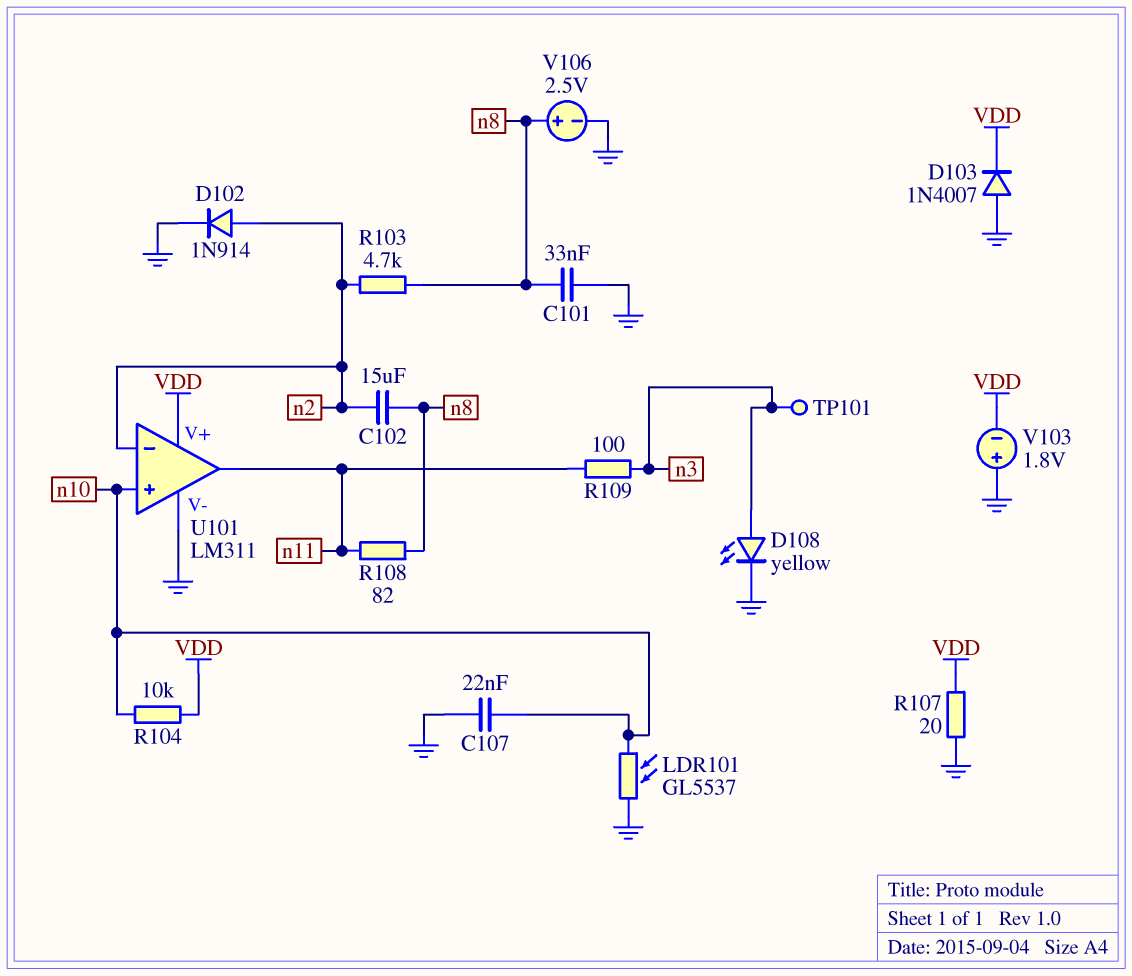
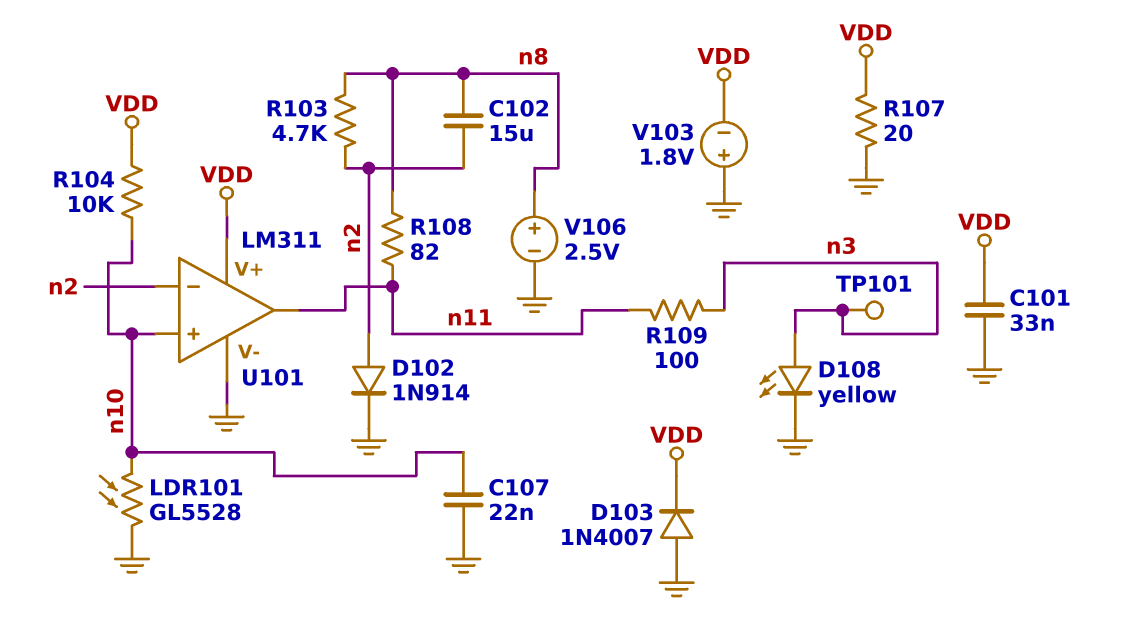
C101: 33nF (GND, n8) -> 33nF (GND, VDD)
LDR101: GL5537 (GND, n10) -> GL5528 (GND, n10)

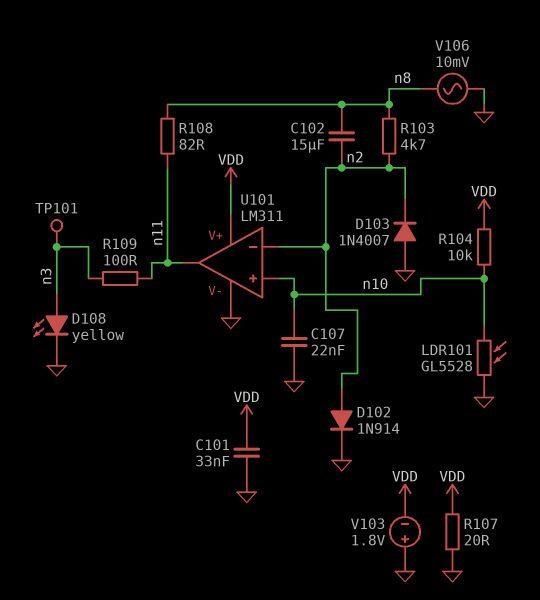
D103: diode 1N4007 (A GND, K VDD) -> diode 1N4007 (A GND, K n2)
V106: 2.5V (plus n8, minus GND) -> AC 10mV (GND, n8)

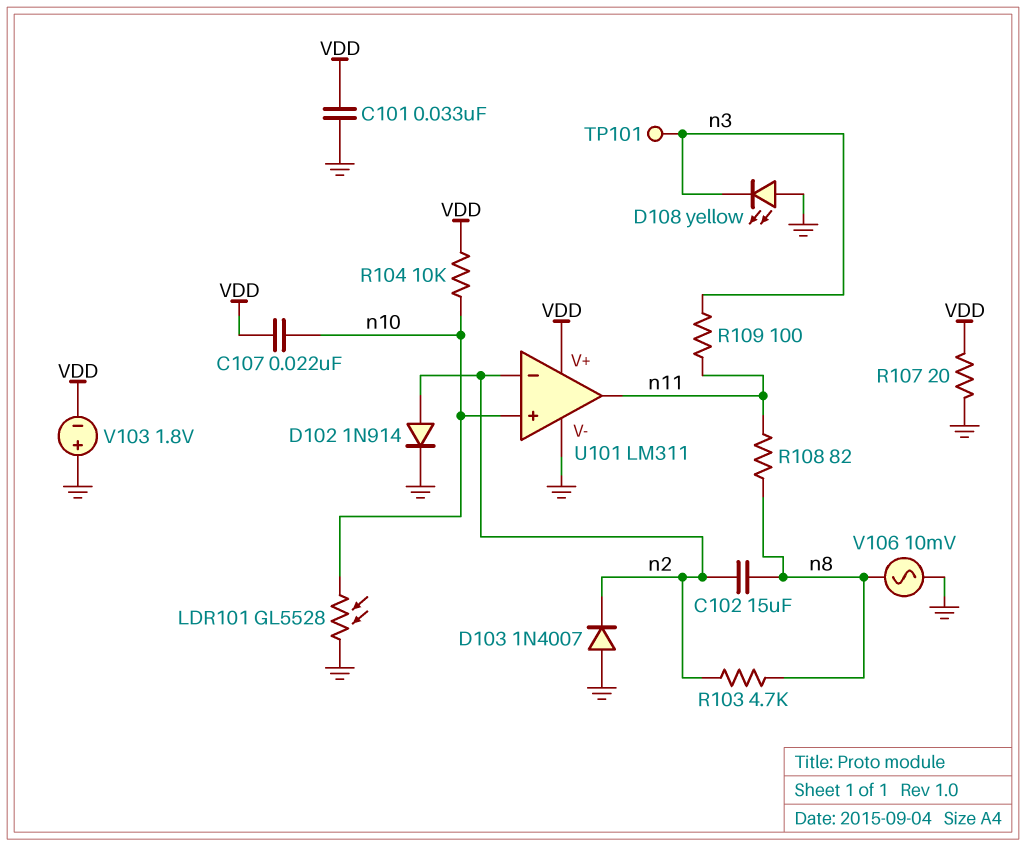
C107: 22nF (GND, n10) -> 22nF (VDD, n10)
D108: LED yellow (A n3, K GND) -> LED yellow (A GND, K n3)

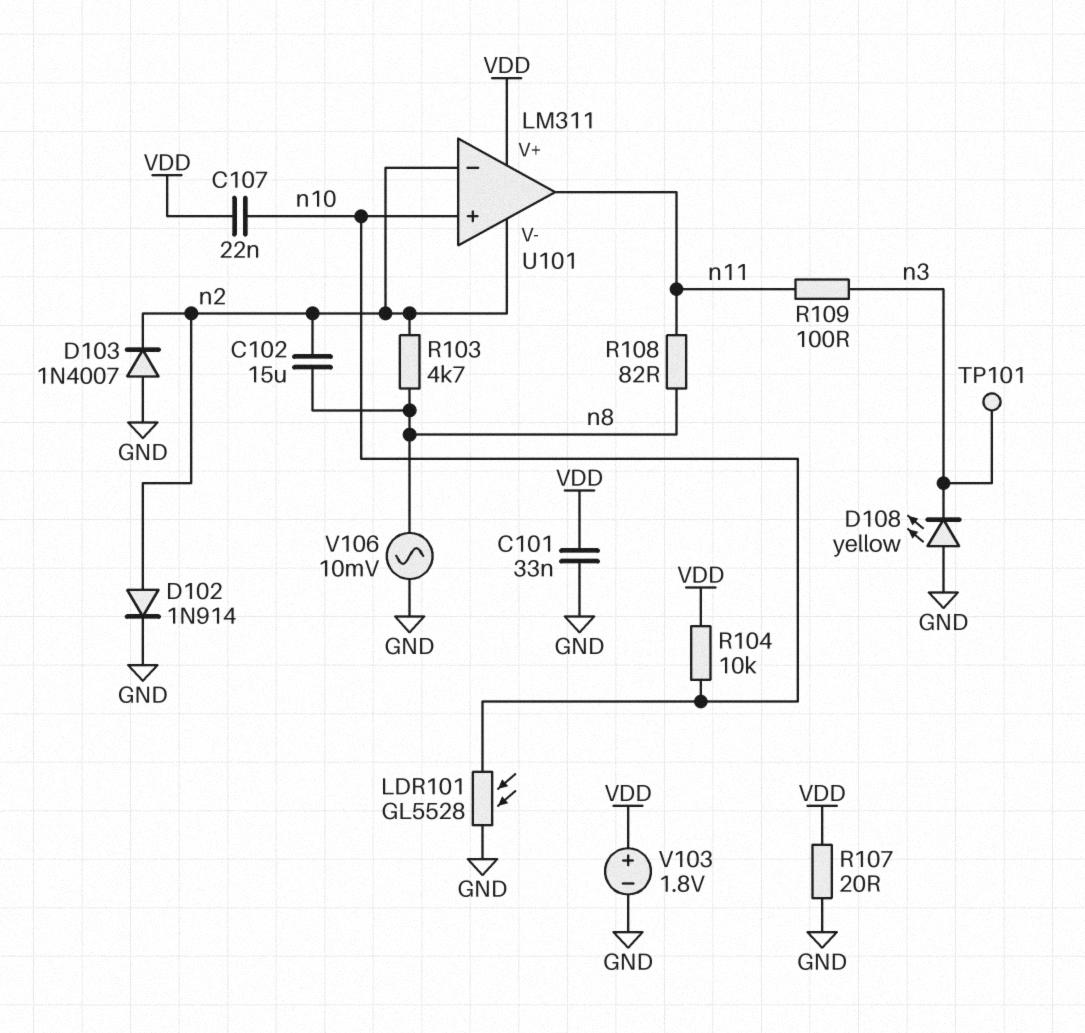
U101 pin V-: GND -> n2
V103: 1.8V (plus GND, minus VDD) -> 1.8V (plus VDD, minus GND)

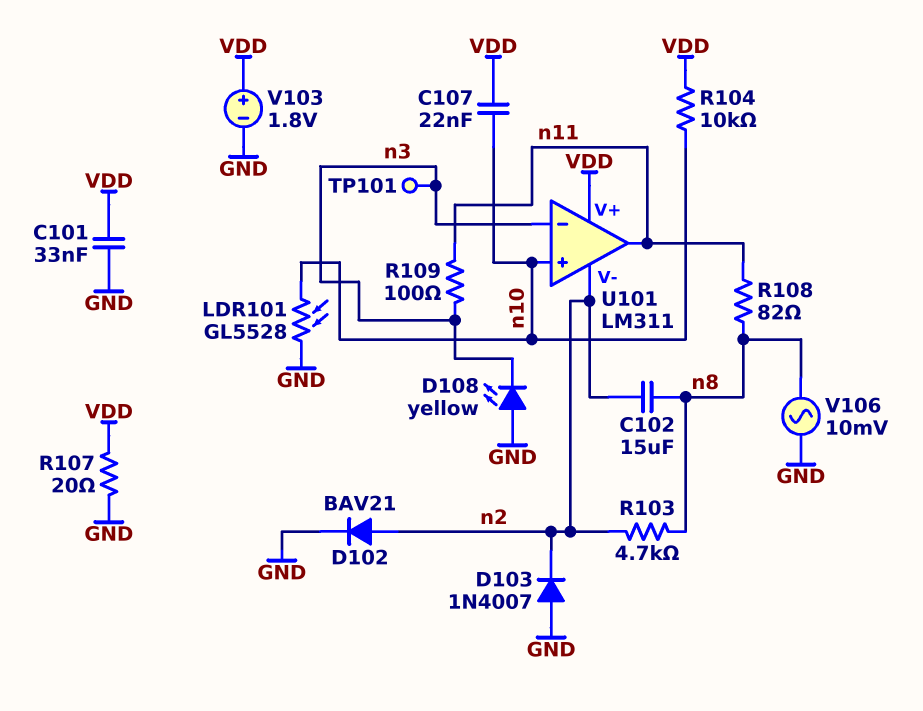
D102: diode 1N914 (A n2, K GND) -> diode BAV21 (A n2, K GND)
U101 pin in-: n2 -> n3

